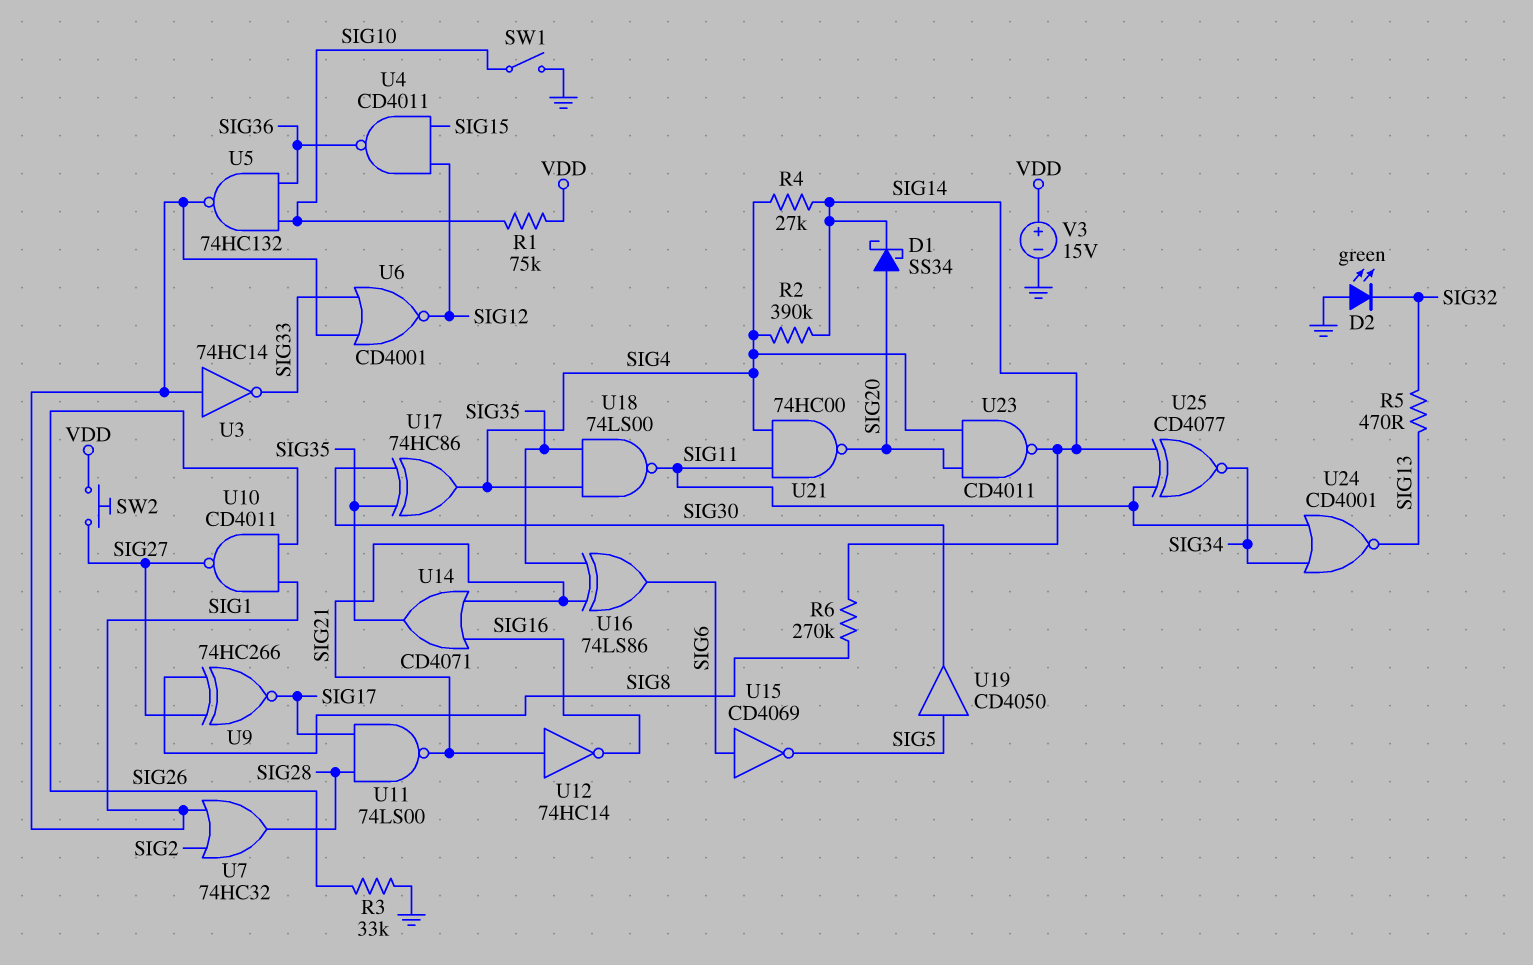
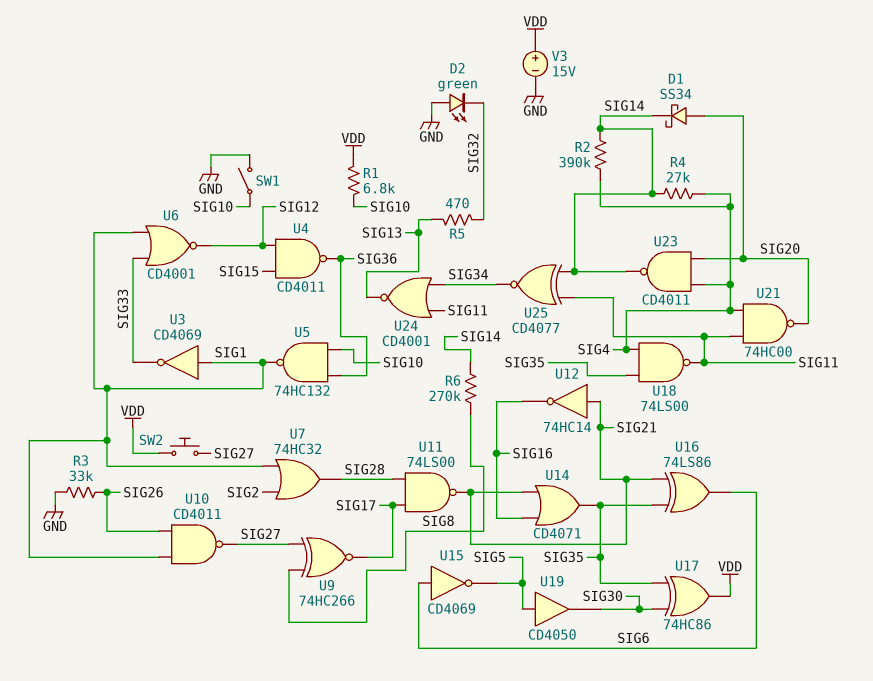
R1: 75k (SIG10, VDD) -> 6.8k (SIG10, VDD)
U3: NOT 74HC14 (in SIG1, out SIG33) -> NOT CD4069 (in SIG1, out SIG33)
U17: XOR 74HC86 (in SIG30, in SIG35, out SIG4) -> XOR 74HC86 (in SIG30, in SIG35, out VDD)

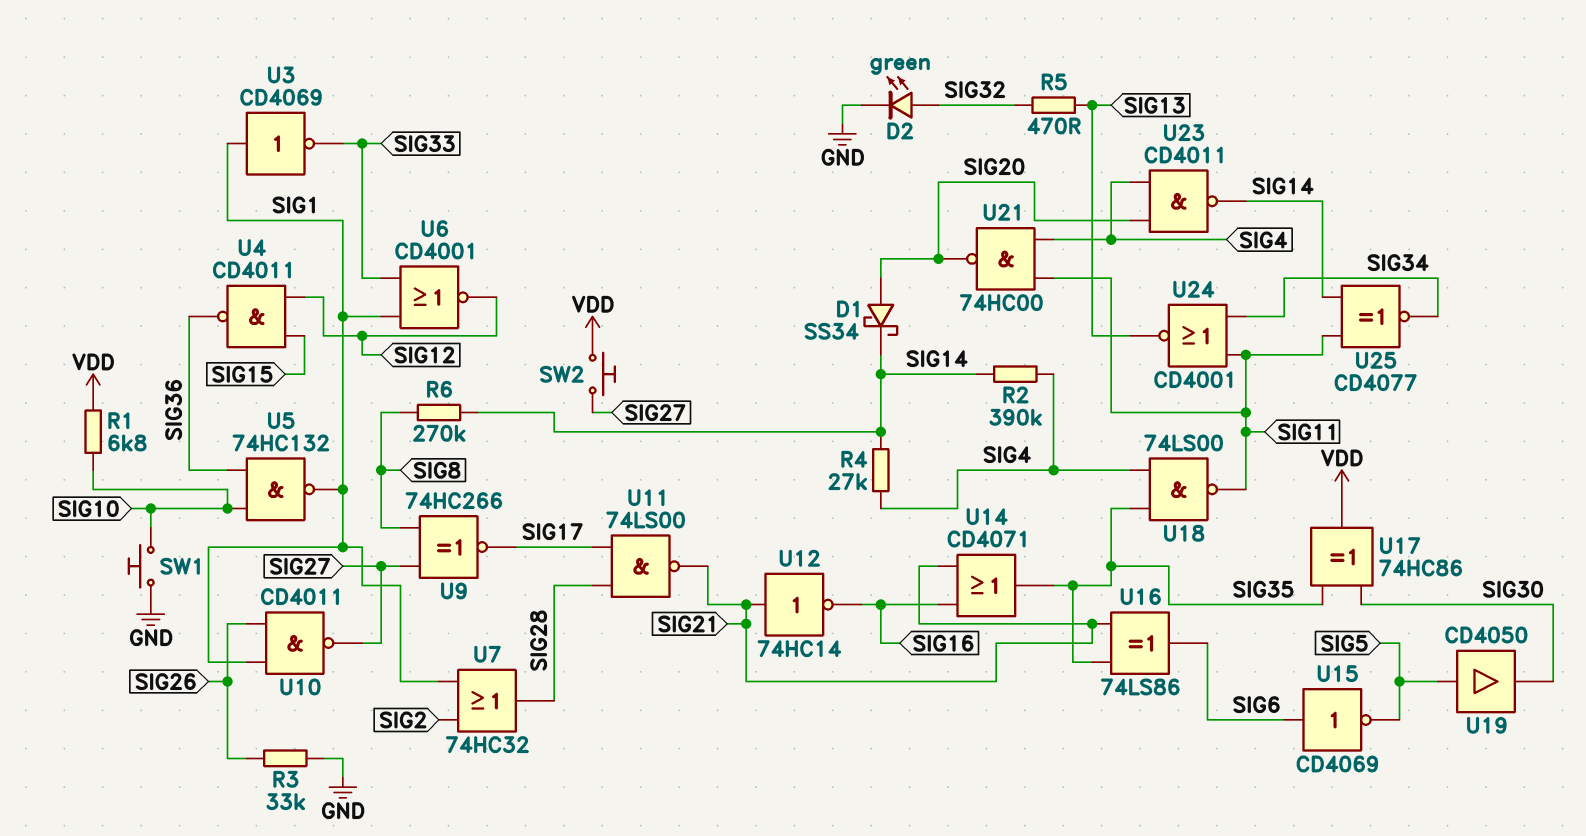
D2: LED green (A GND, K SIG32) -> LED green (A SIG32, K GND)
SW1: switch (GND, SIG10) -> button (GND, SIG10)
V3: 15V (plus VDD, minus GND) -> none

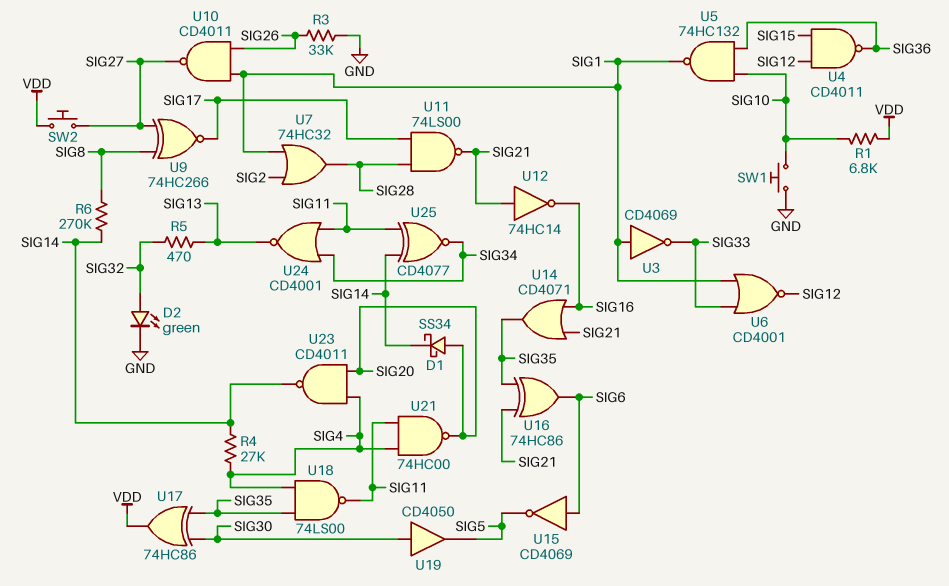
R2: 390k (SIG4, SIG14) -> none
U16: XOR 74LS86 (in SIG21, in SIG35, out SIG6) -> XOR 74HC86 (in SIG21, in SIG35, out SIG6)
U19: buffer CD4050 (in SIG5, out SIG30) -> buffer CD4050 (in SIG30, out SIG5)

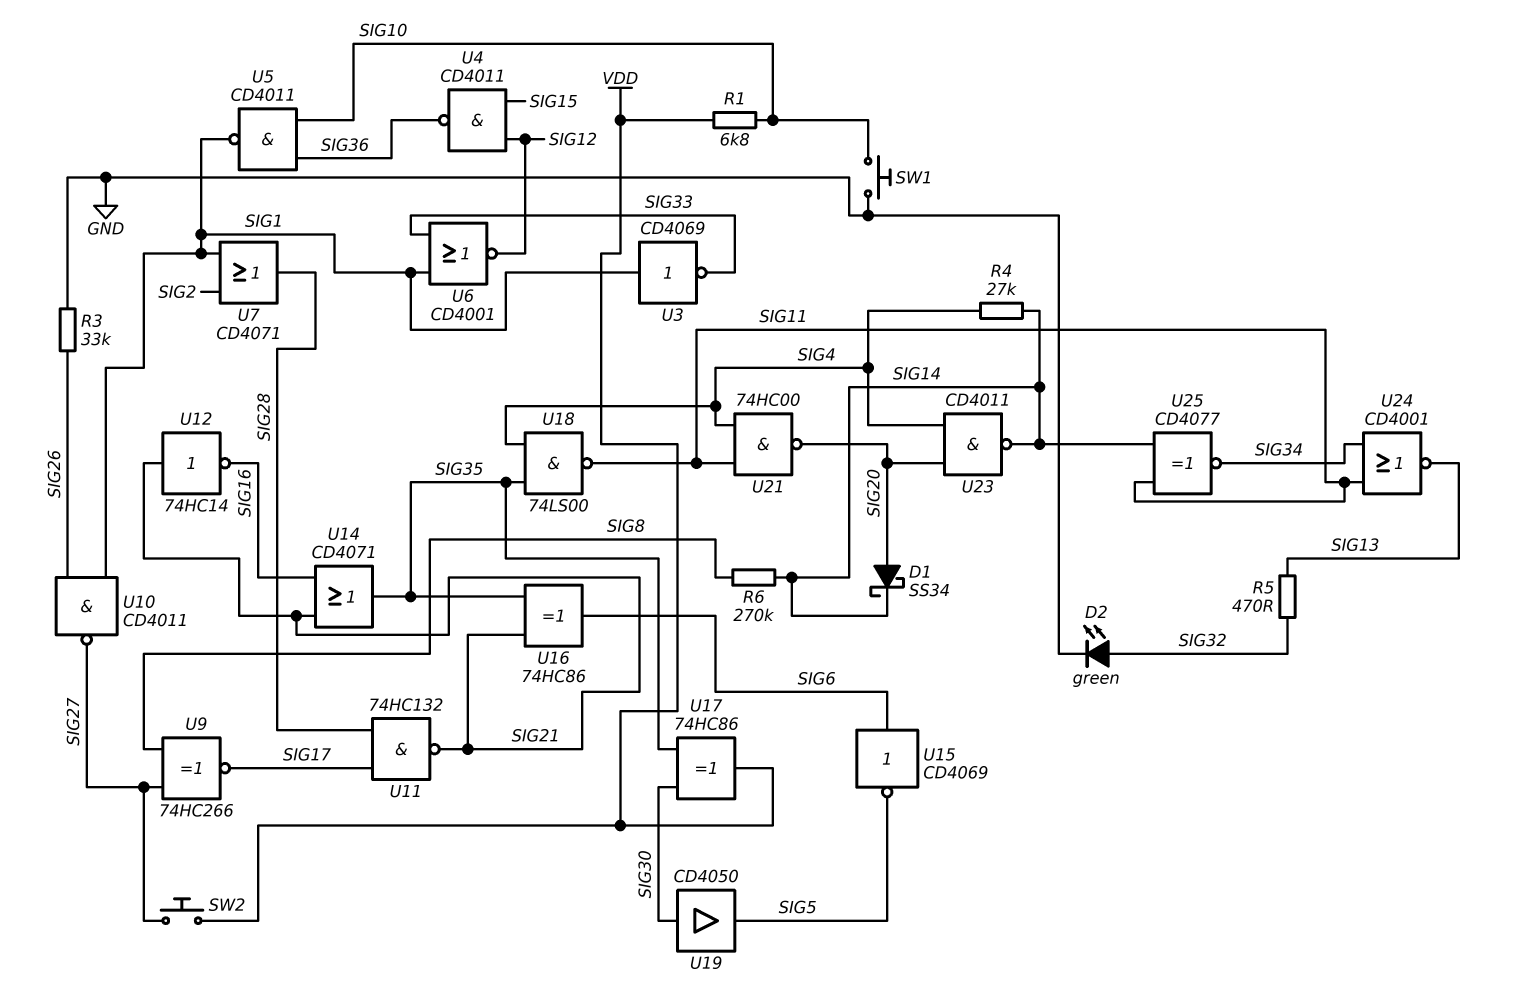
U5: NAND 74HC132 (in SIG10, in SIG36, out SIG1) -> NAND CD4011 (in SIG10, in SIG36, out SIG1)
U7: OR 74HC32 (in SIG1, in SIG2, out SIG28) -> OR CD4071 (in SIG1, in SIG2, out SIG28)
U11: NAND 74LS00 (in SIG17, in SIG28, out SIG21) -> NAND 74HC132 (in SIG17, in SIG28, out SIG21)

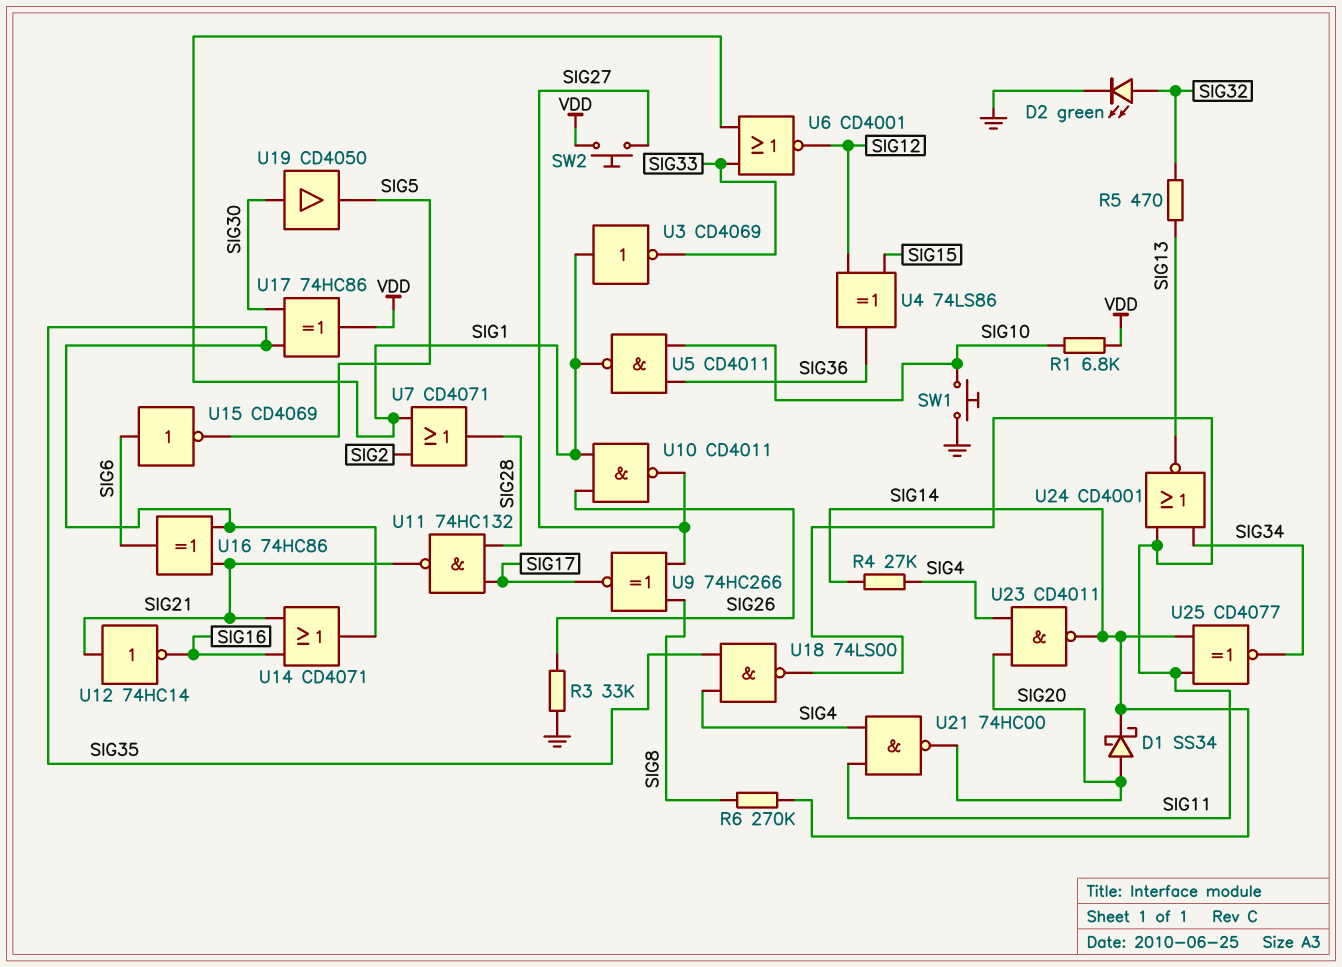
U4: NAND CD4011 (in SIG12, in SIG15, out SIG36) -> XOR 74LS86 (in SIG12, in SIG15, out SIG36)

